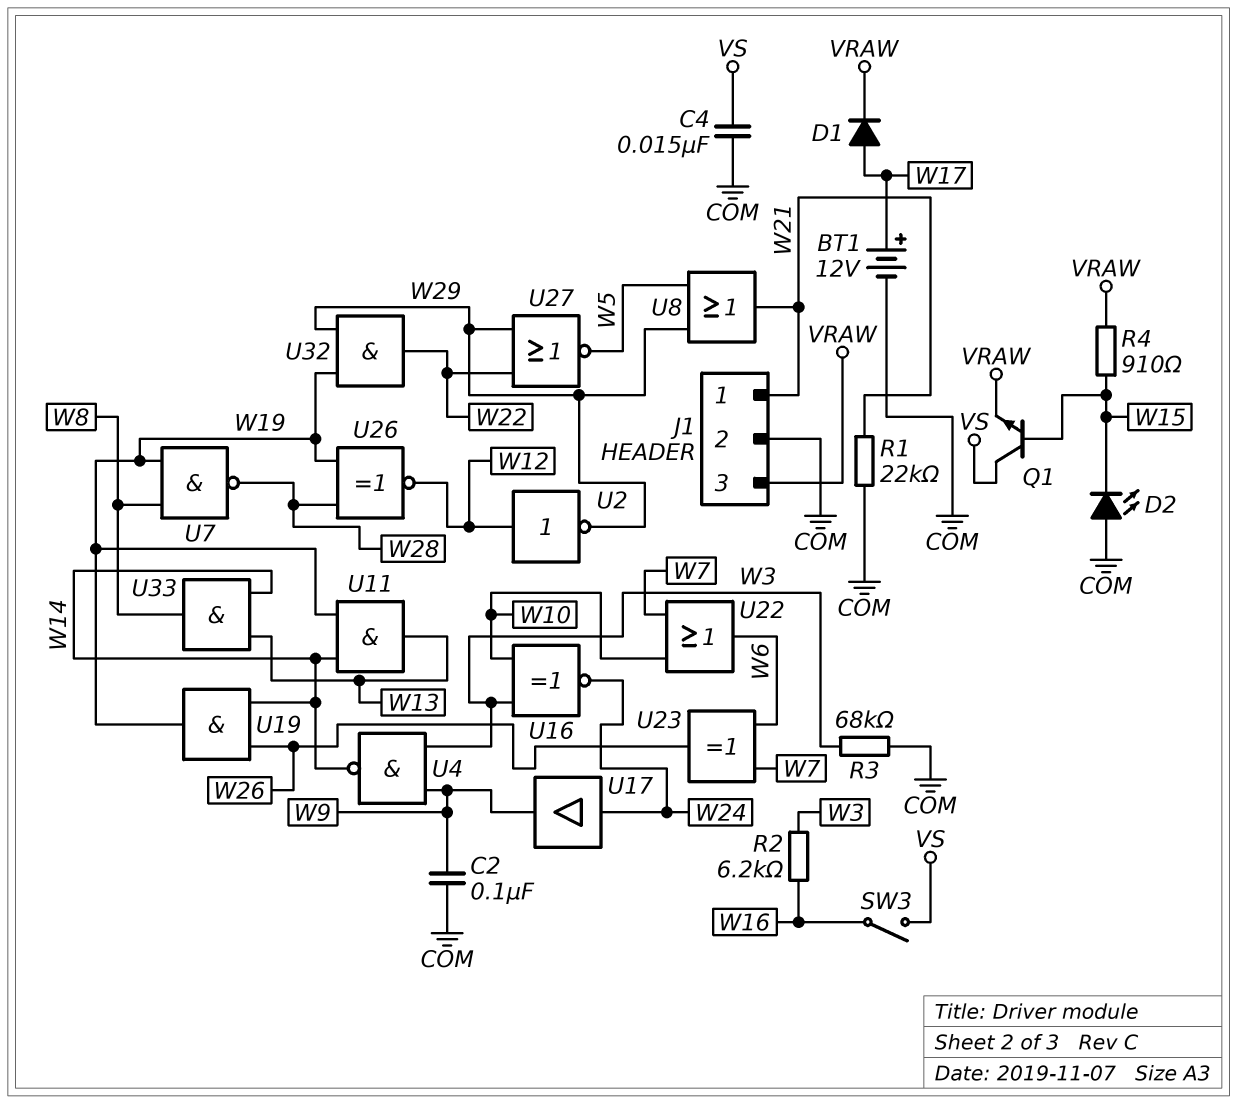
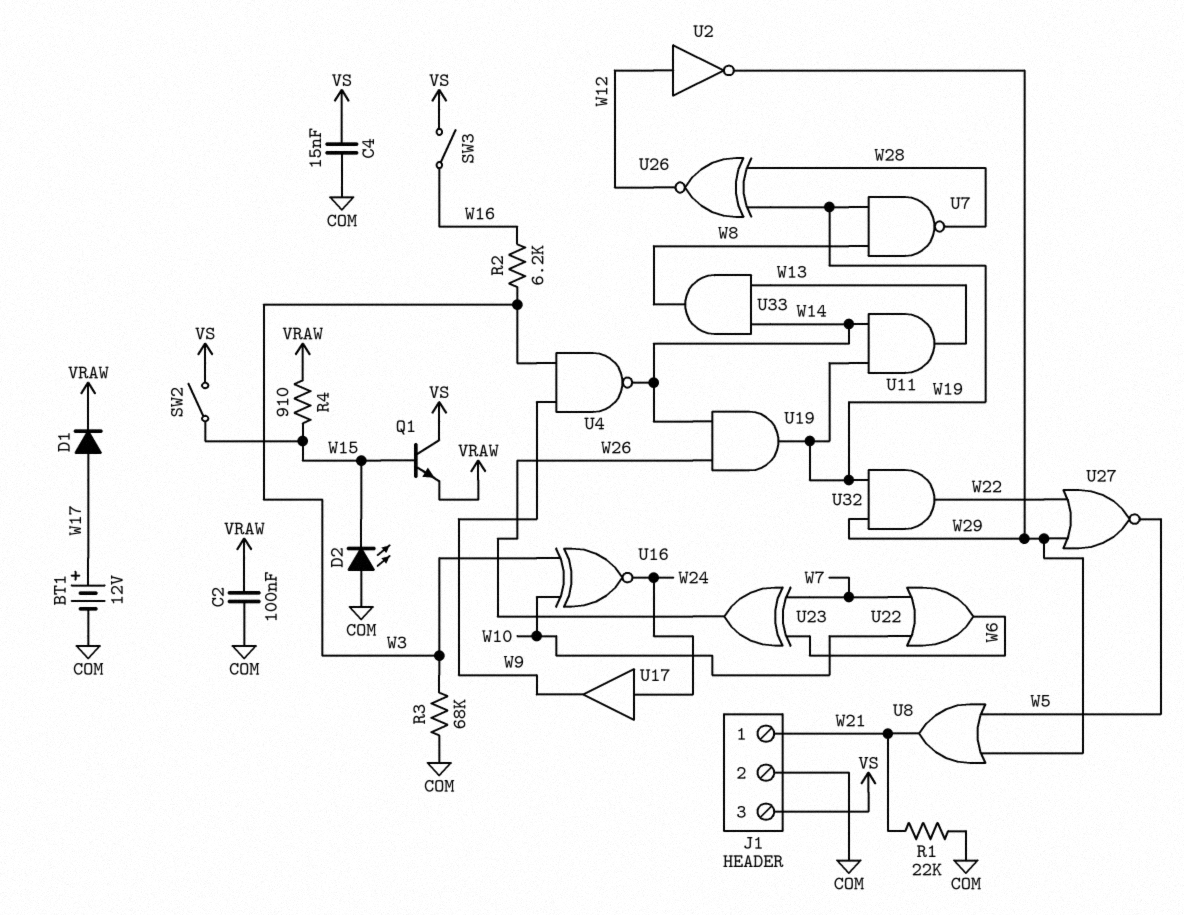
C2: 100nF (COM, W9) -> 100nF (COM, VRAW)
J1 pin 3: VRAW -> VS
SW2: none -> switch (VS, W15)

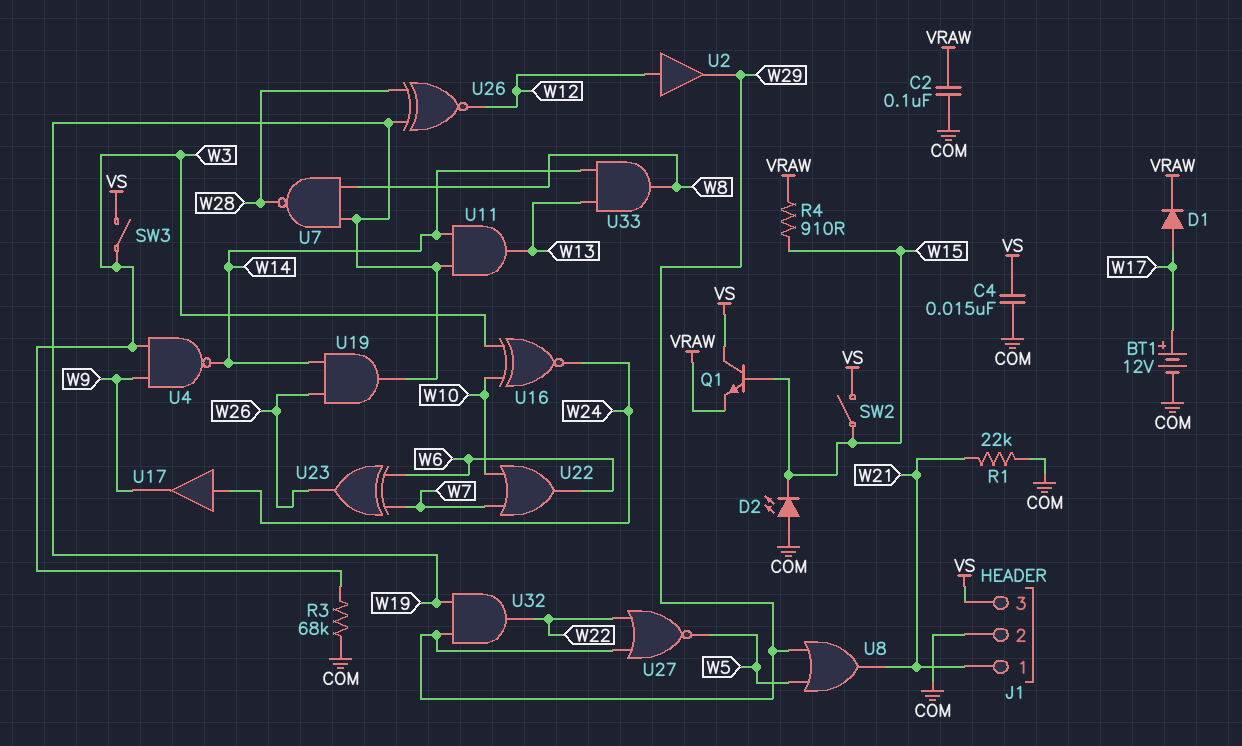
R2: 6.2k (W3, W16) -> none
SW3: switch (VS, W16) -> switch (VS, W3)
U2: NOT (in W12, out W29) -> buffer (in W12, out W29)

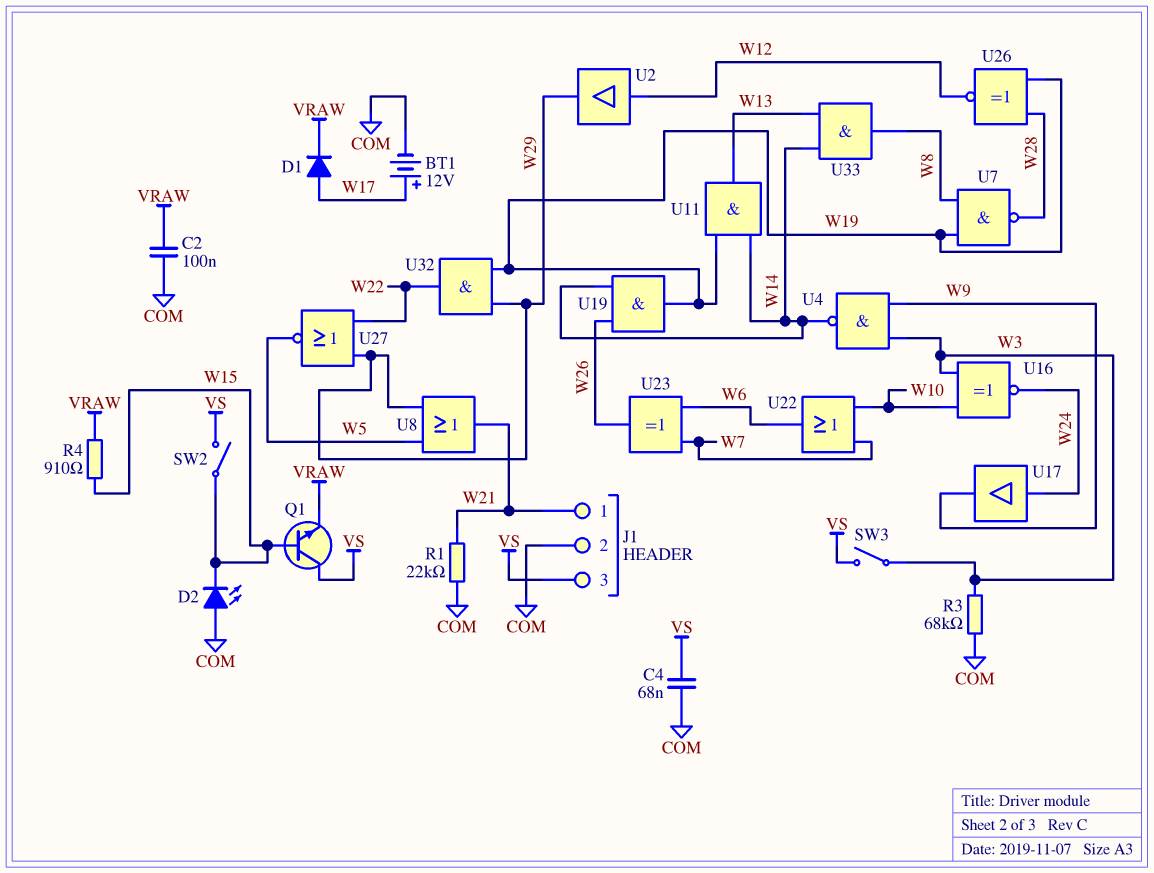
C4: 15nF (COM, VS) -> 68nF (COM, VS)

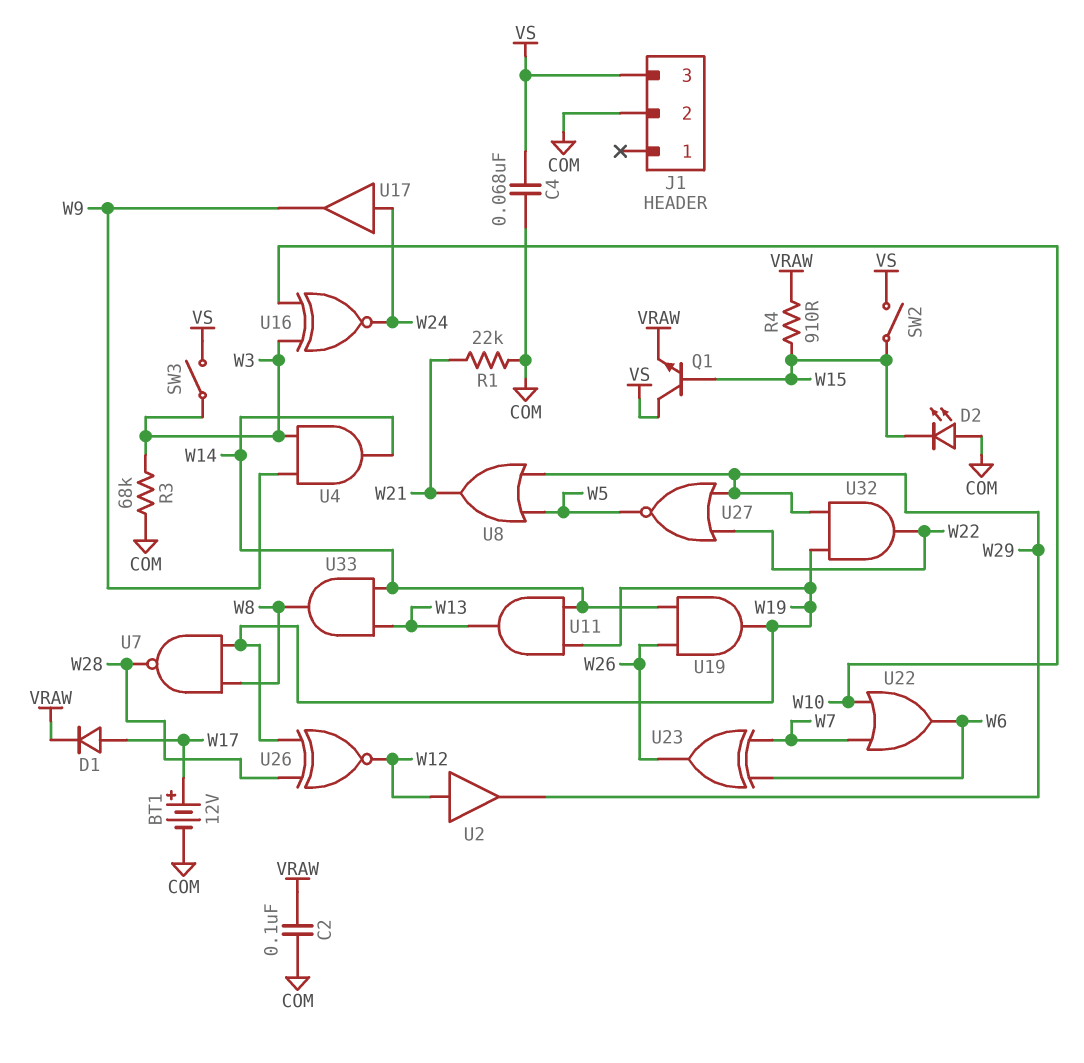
J1 pin 1: W21 -> none
U4: NAND (in W3, in W9, out W14) -> AND (in W3, in W9, out W14)

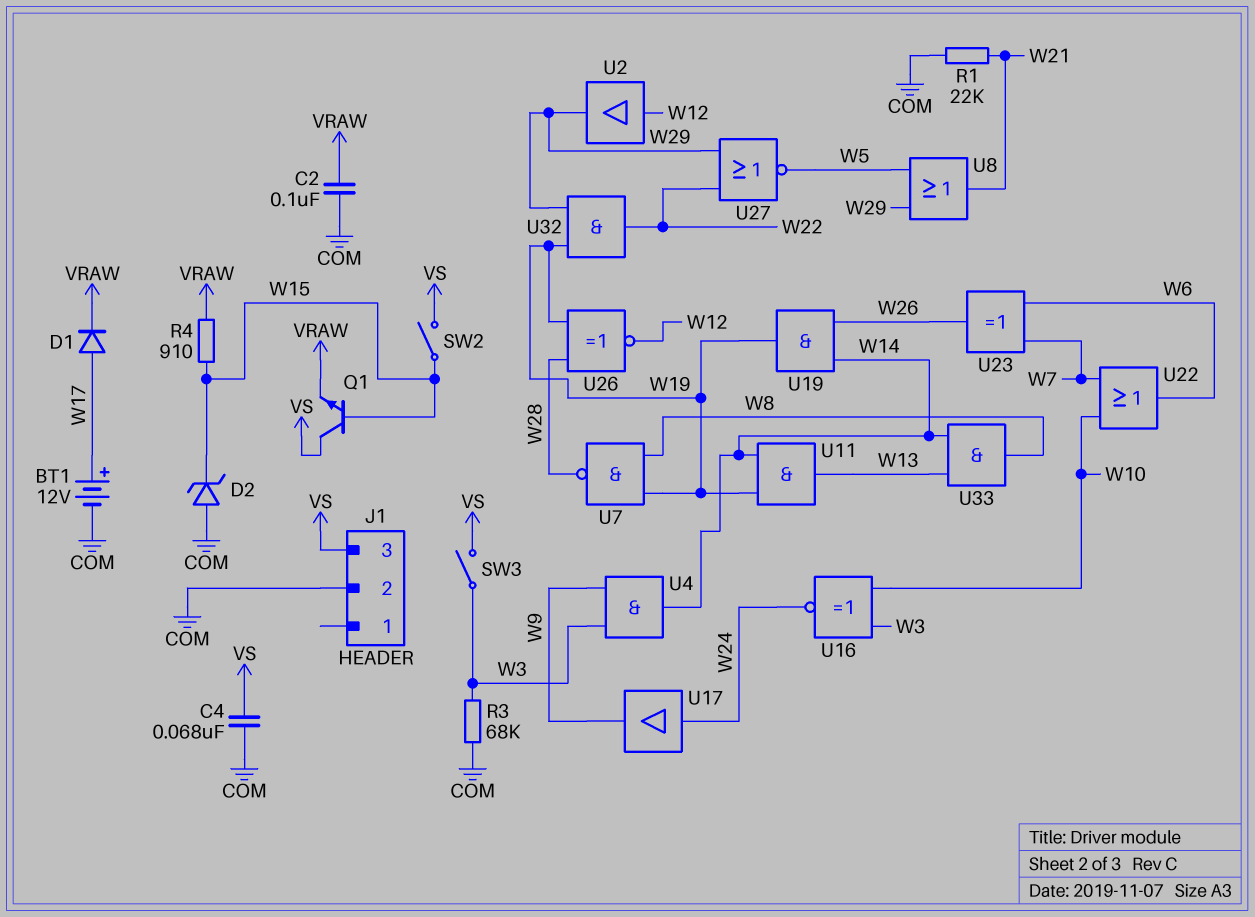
D2: LED (A COM, K W15) -> zener (A COM, K W15)

